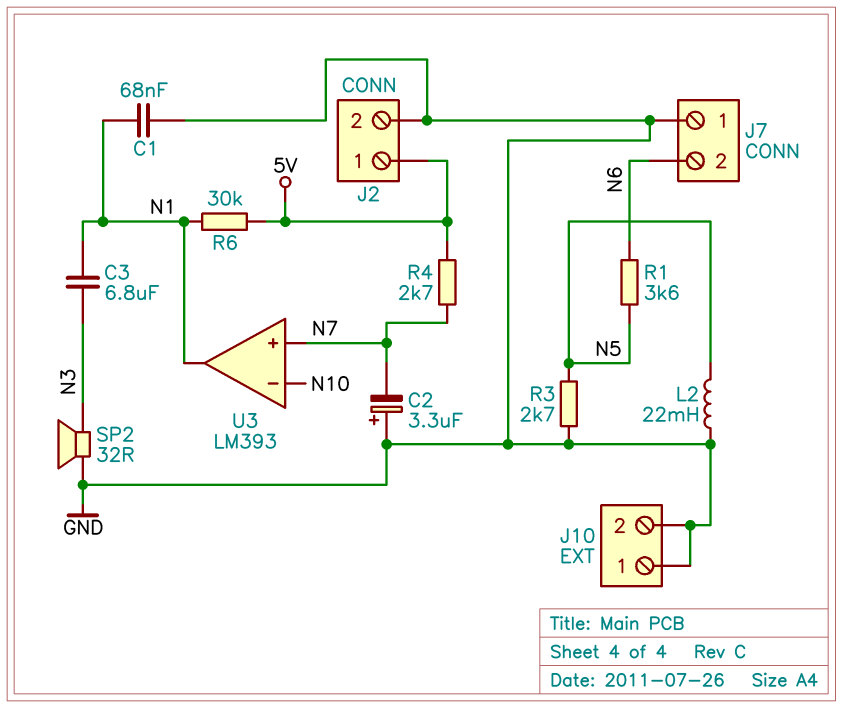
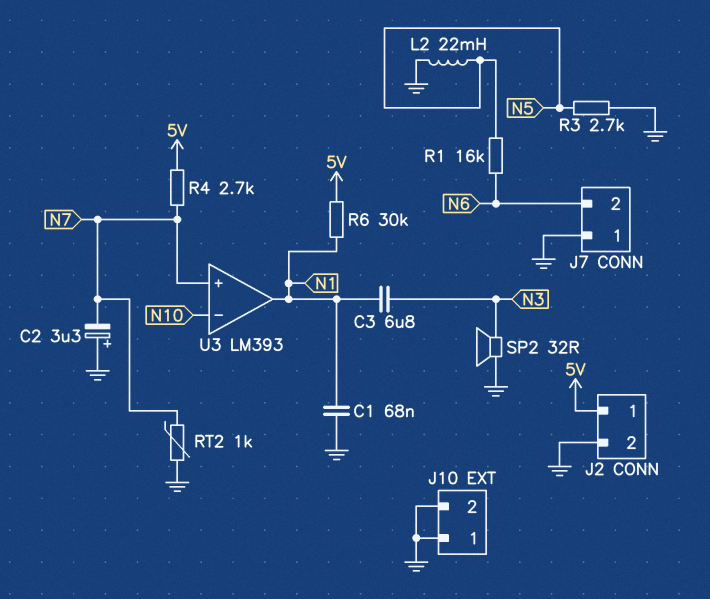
R1: 3.6k (N5, N6) -> 16k (N5, N6)
RT2: none -> 1k (GND, N7)

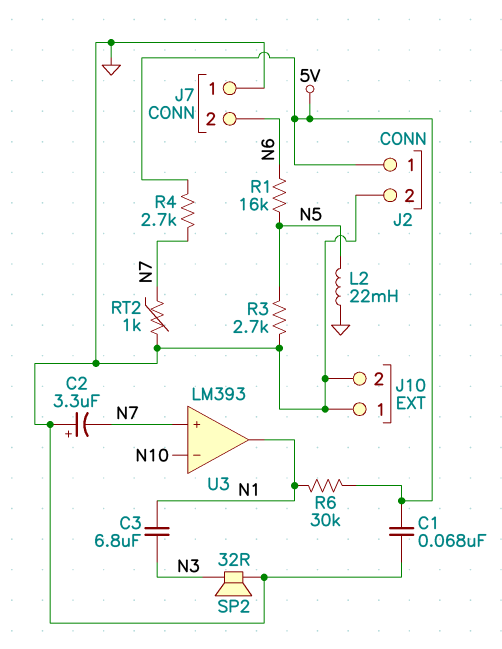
C1: 68nF (GND, N1) -> 68nF (5V, GND)

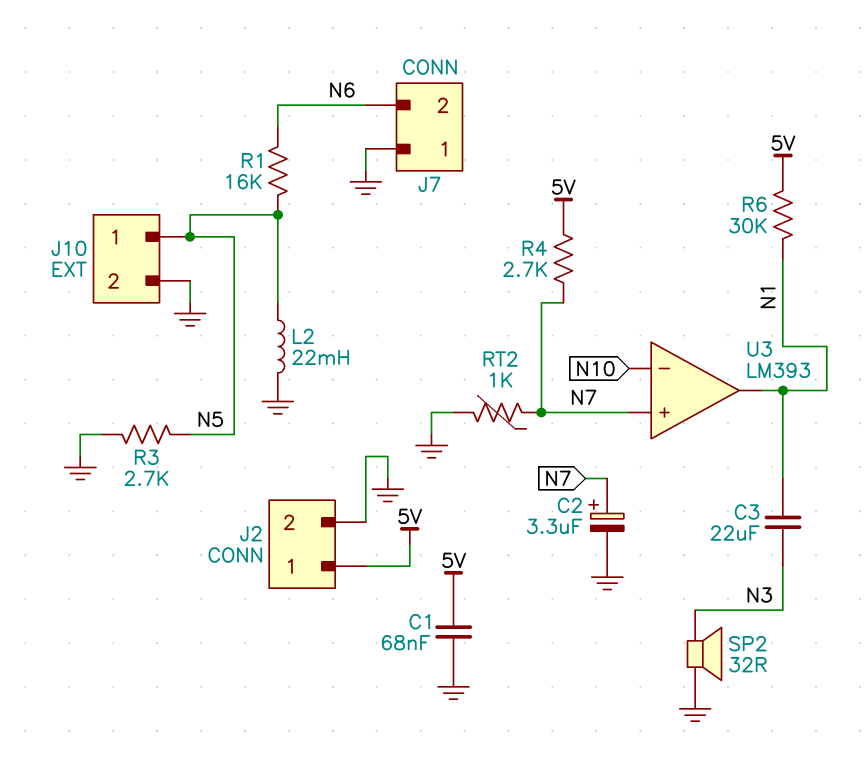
C2: 3.3uF (plus GND, minus N7) -> 3.3uF (plus N7, minus GND)
C3: 6.8uF (N1, N3) -> 22uF (N1, N3)
J10 pin 1: GND -> N5

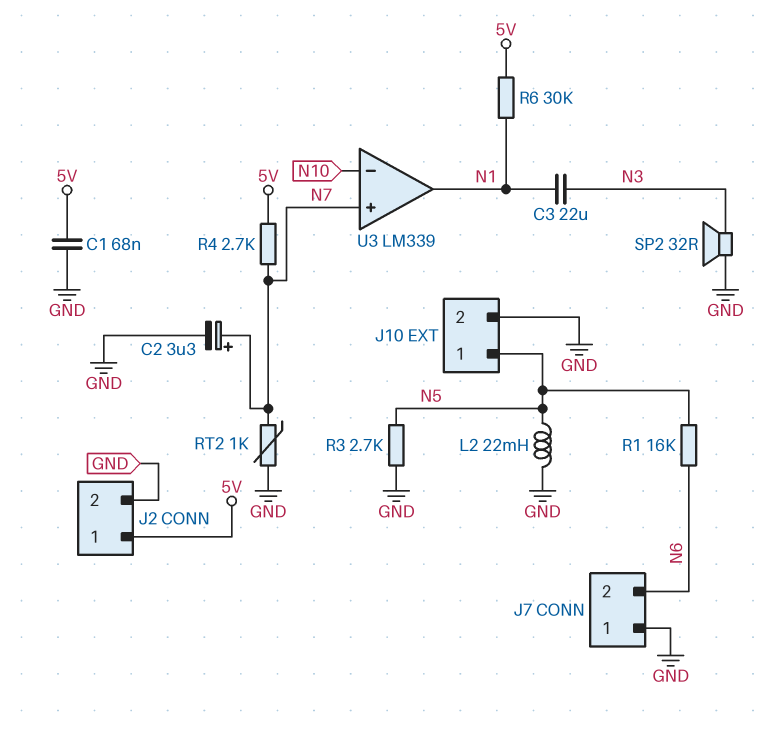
U3: LM393 -> LM339

